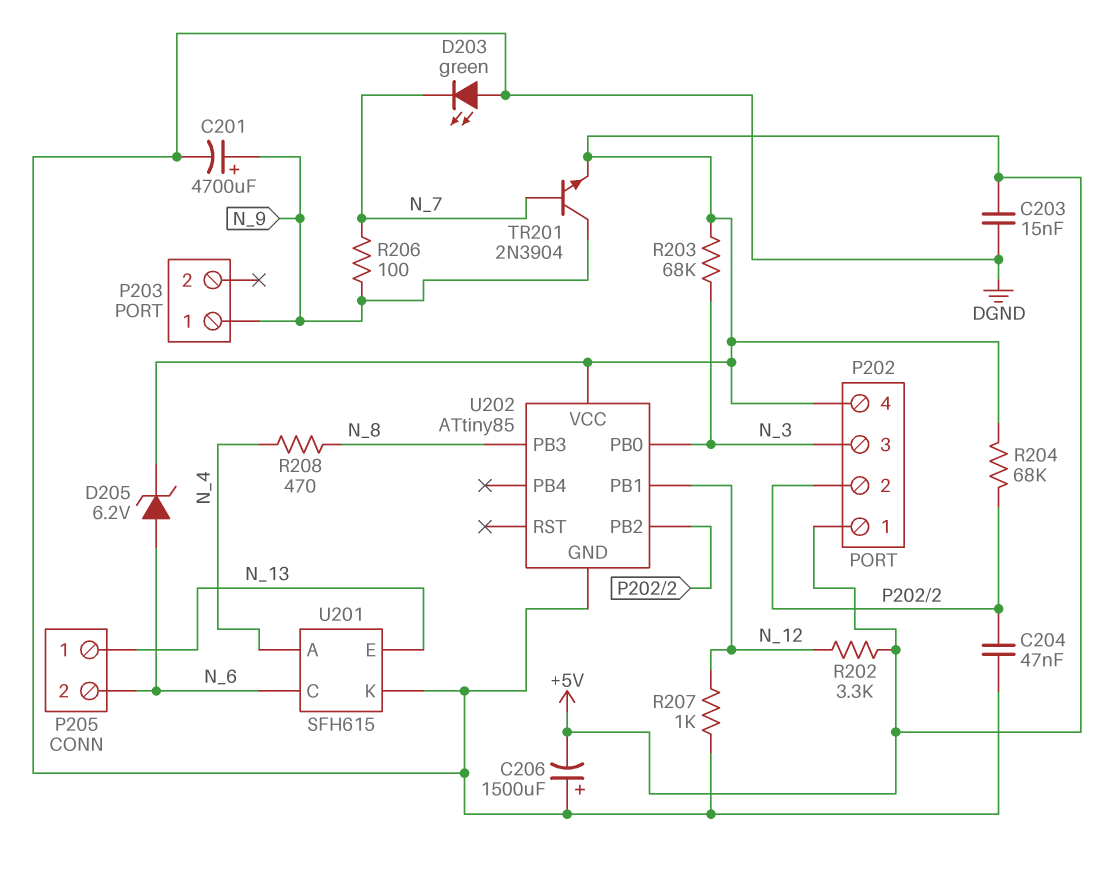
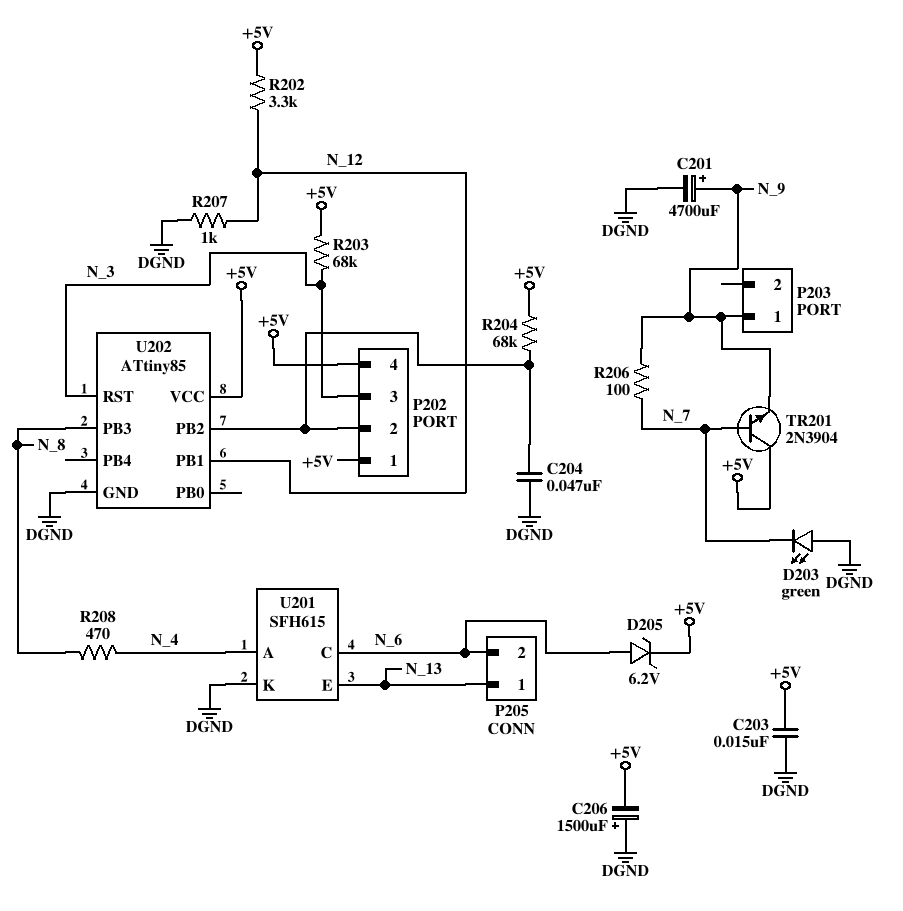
TR201: NPN 2N3904 (B N_7, C N_9, E +5V) -> NPN 2N3904 (B N_7, C +5V, E N_9)
U202 pin PB0: N_3 -> none
U202 pin RST: none -> N_3

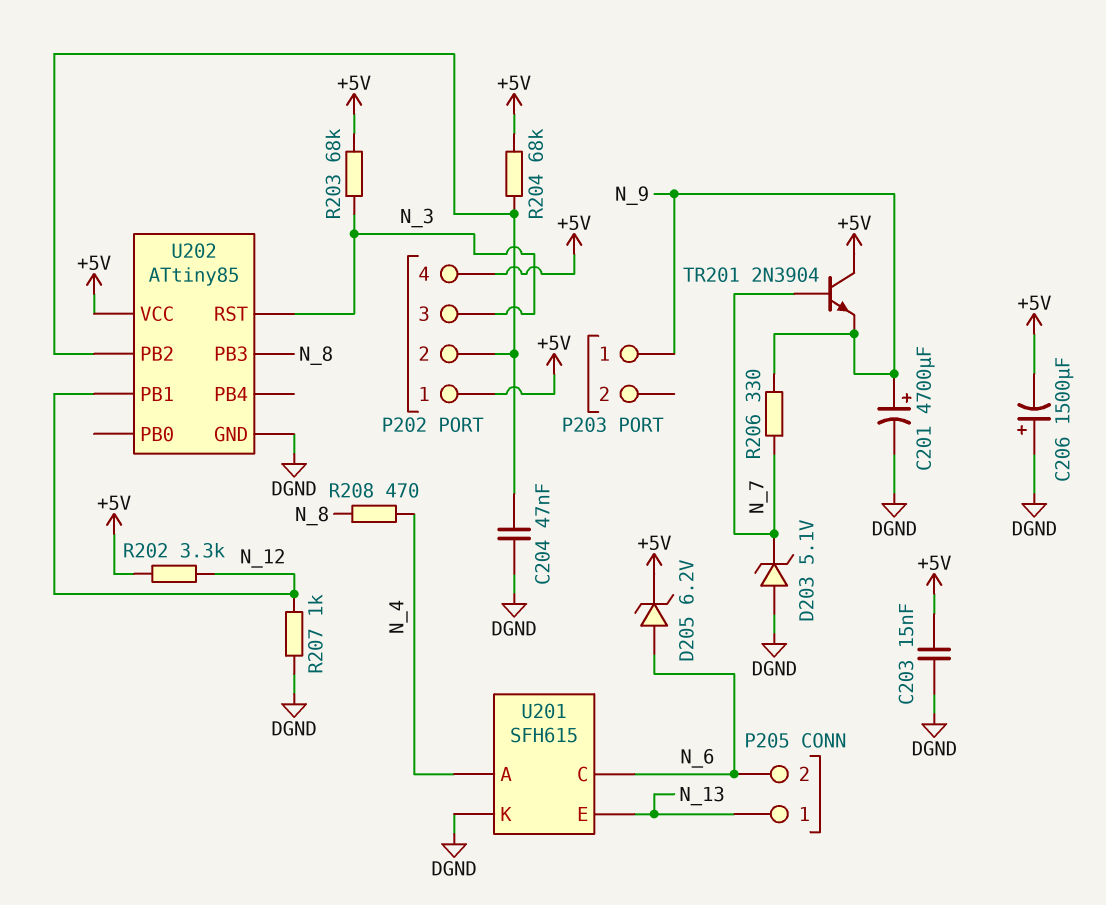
D203: LED green (A DGND, K N_7) -> zener 5.1V (A DGND, K N_7)
R206: 100 (N_7, N_9) -> 330 (N_7, N_9)

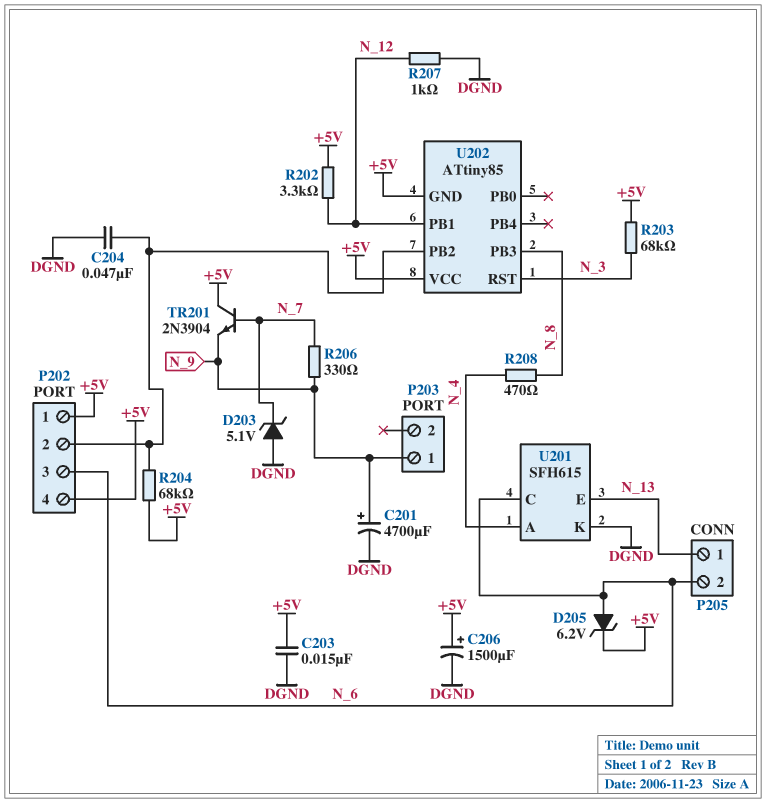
C206: 1500uF (plus DGND, minus +5V) -> 1500uF (plus +5V, minus DGND)
P202 pin 3: N_3 -> N_6
U202 pin GND: DGND -> +5V

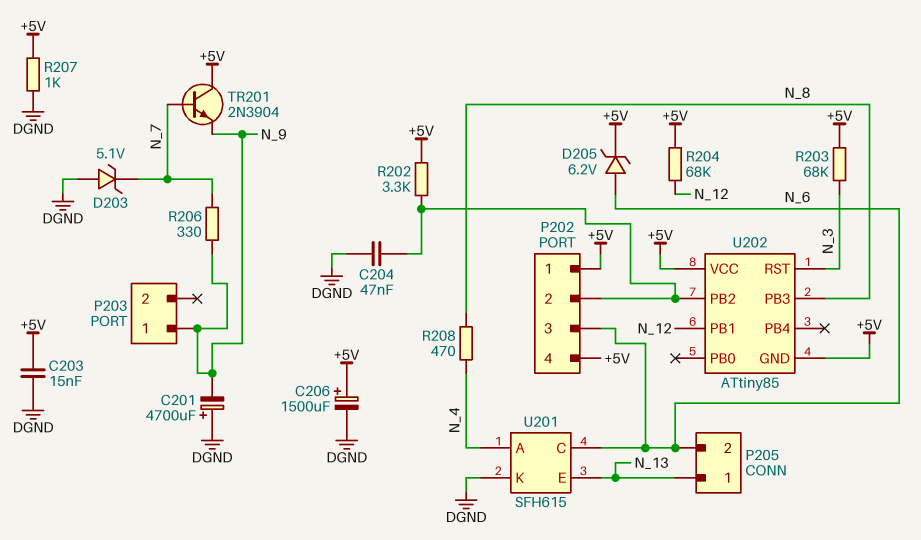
C201: 4700uF (plus N_9, minus DGND) -> 4700uF (plus DGND, minus N_9)
R202: 3.3k (+5V, N_12) -> 3.3k (+5V, P202/2)
R204: 68k (+5V, P202/2) -> 68k (+5V, N_12)
R207: 1k (DGND, N_12) -> 1k (+5V, DGND)

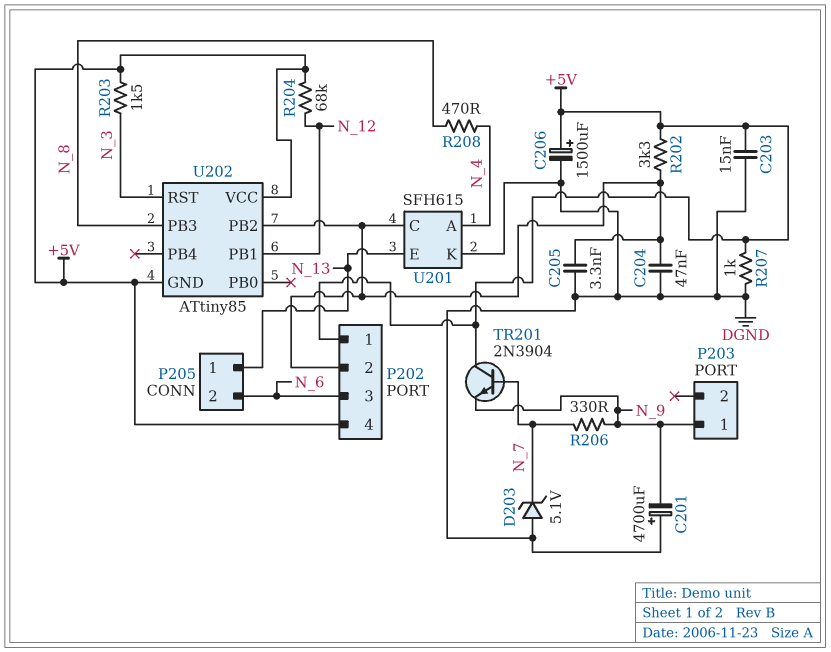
C205: none -> 3.3nF (DGND, P202/2)
D205: zener 6.2V (A N_6, K +5V) -> none
R203: 68k (+5V, N_3) -> 1.5k (+5V, N_3)
U201 pin C: N_6 -> P202/2

